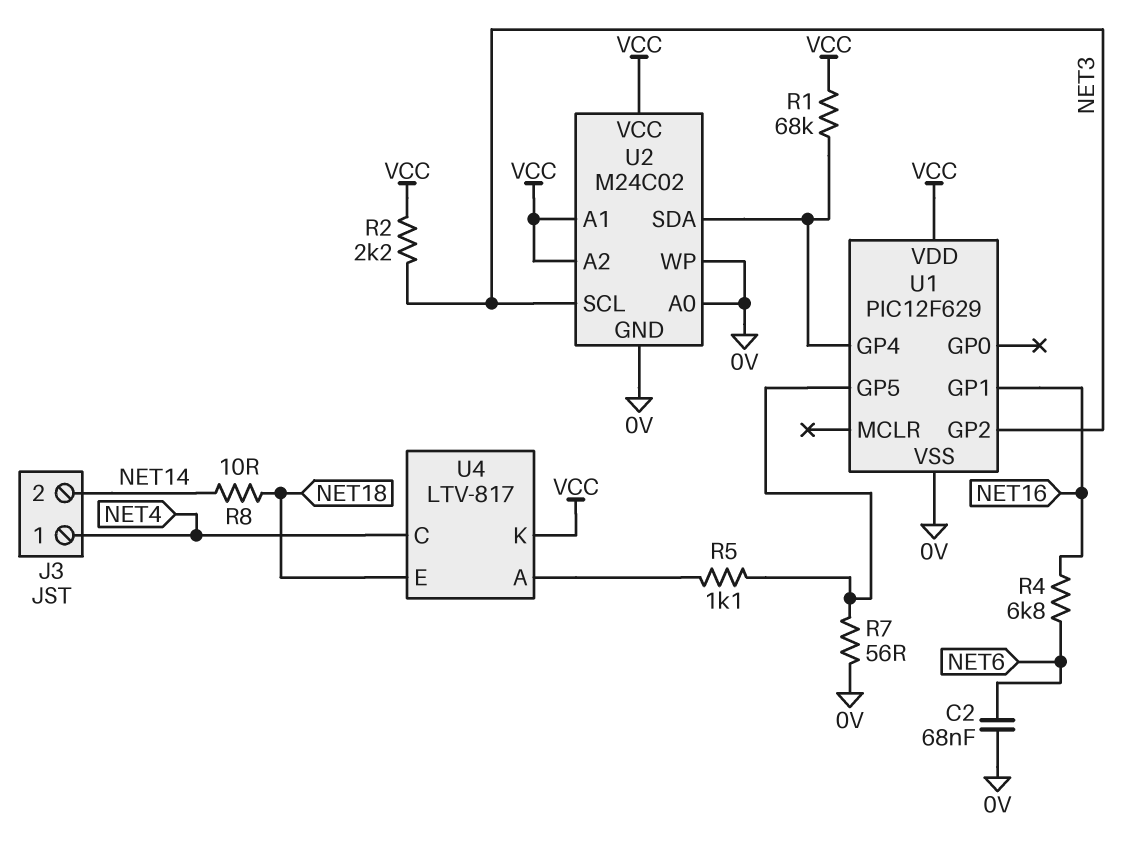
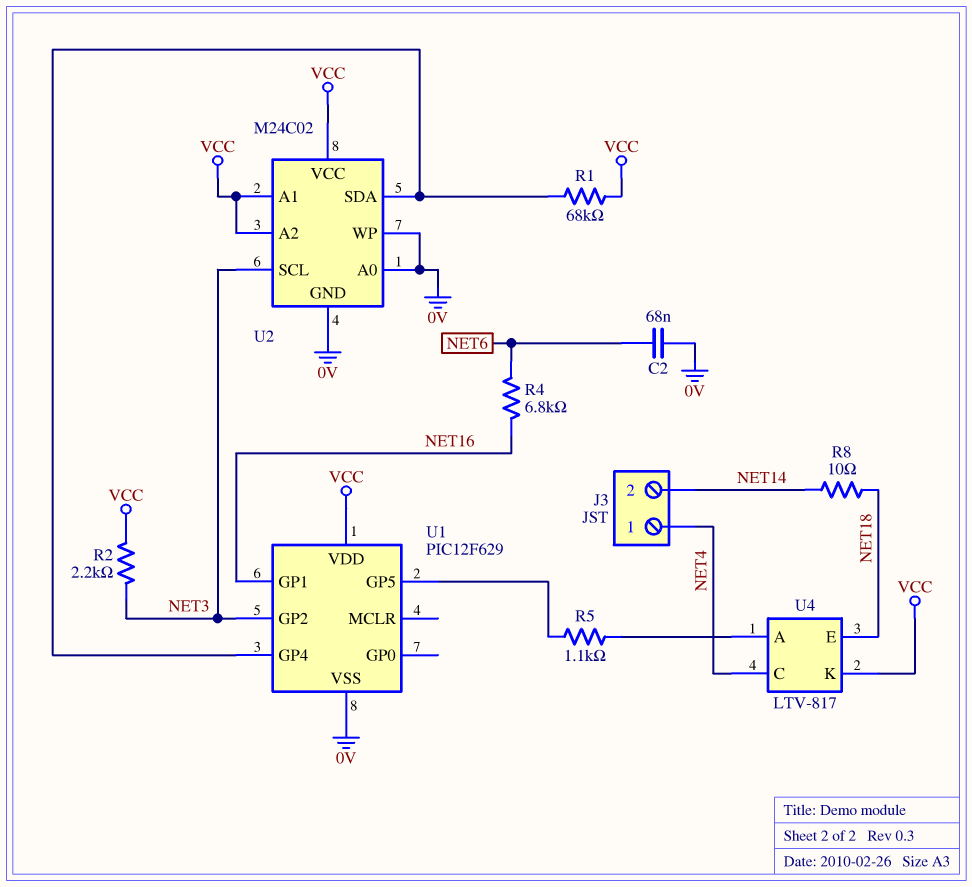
R7: 56 (0V, U1/GP5) -> none

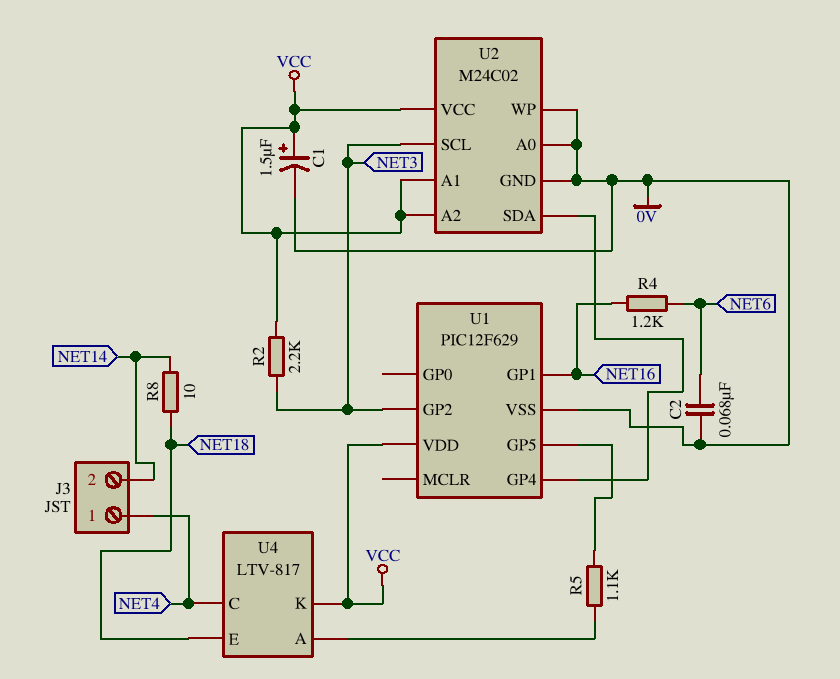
C1: none -> 1.5uF (plus VCC, minus 0V)
R1: 68k (U1/GP4, VCC) -> none
R4: 6.8k (NET6, NET16) -> 1.2k (NET6, NET16)

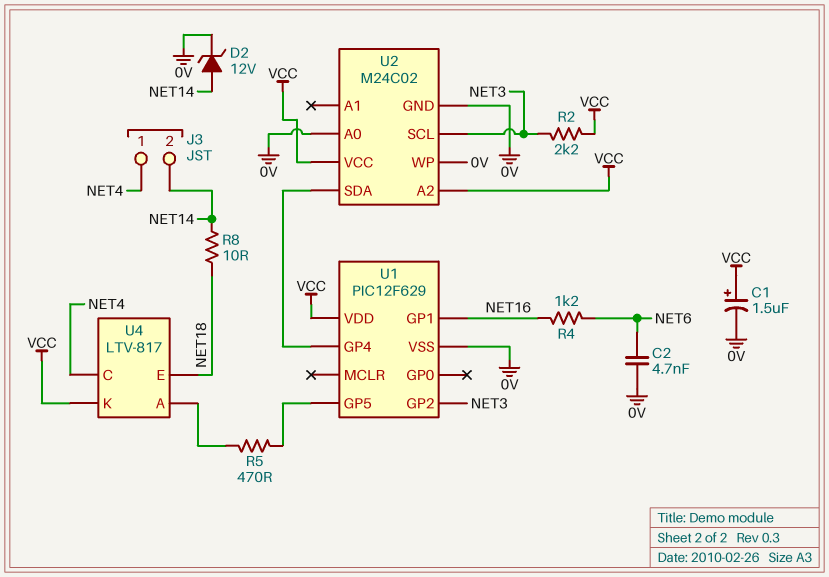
C2: 68nF (0V, NET6) -> 4.7nF (0V, NET6)
D2: none -> zener 12V (A NET14, K 0V)
R5: 1.1k (U1/GP5, U4/A) -> 470 (U1/GP5, U4/A)
U2 pin A1: VCC -> none

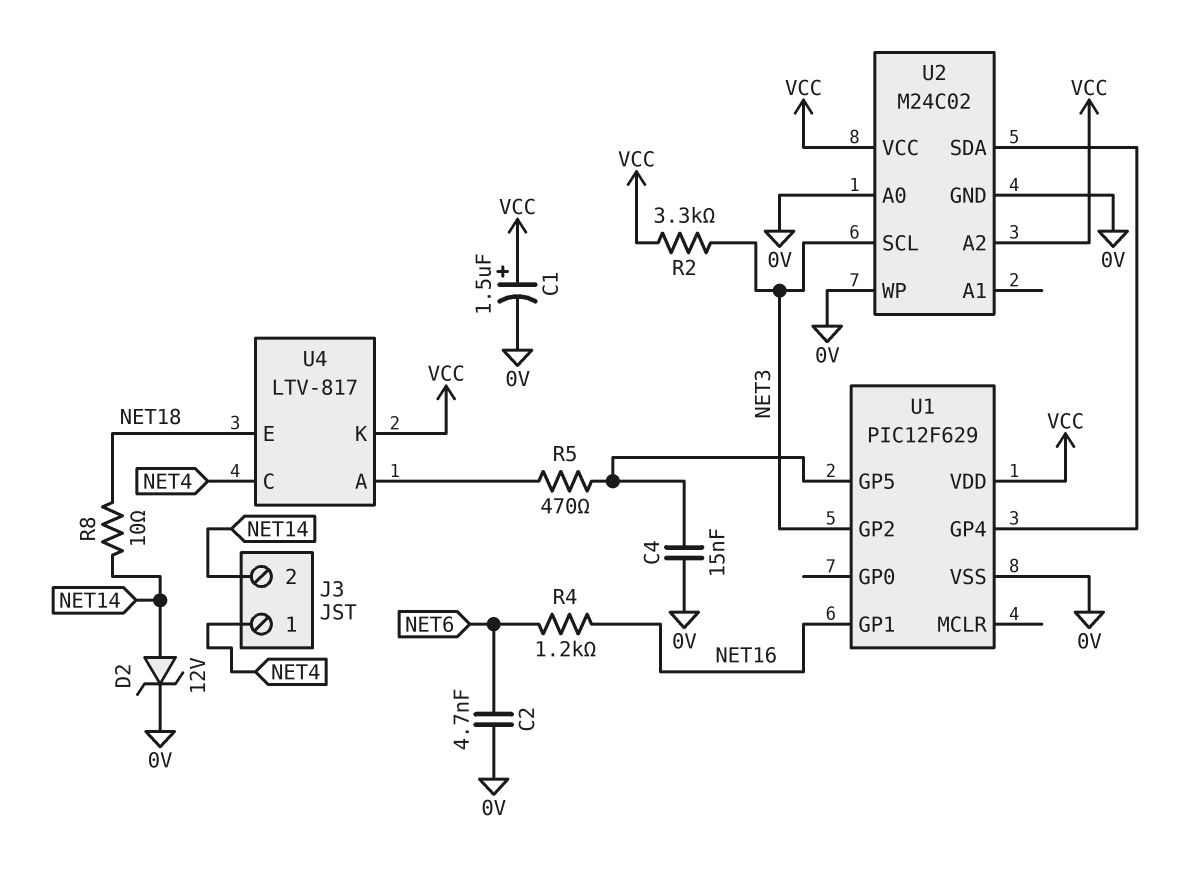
C4: none -> 15nF (0V, U1/GP5)
R2: 2.2k (NET3, VCC) -> 3.3k (NET3, VCC)

